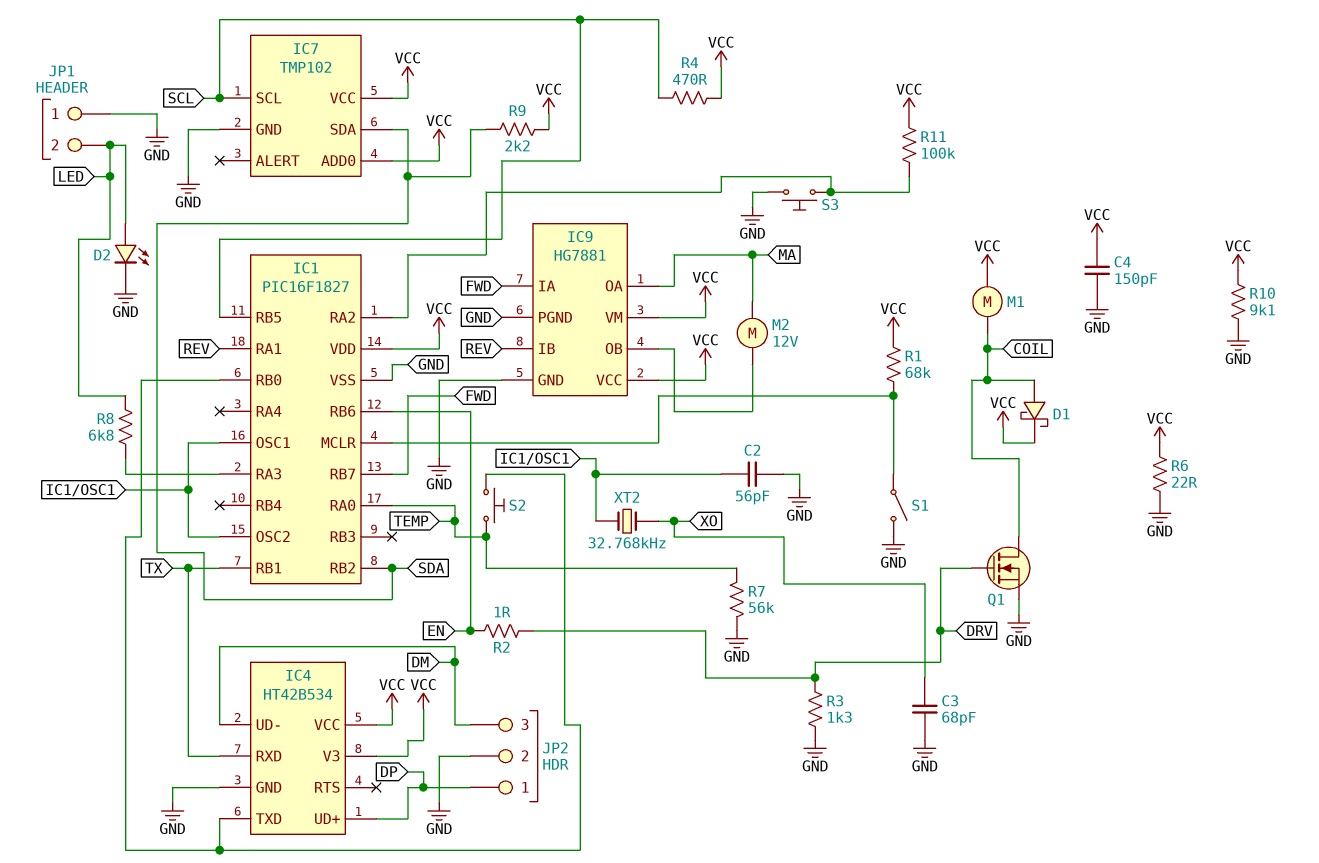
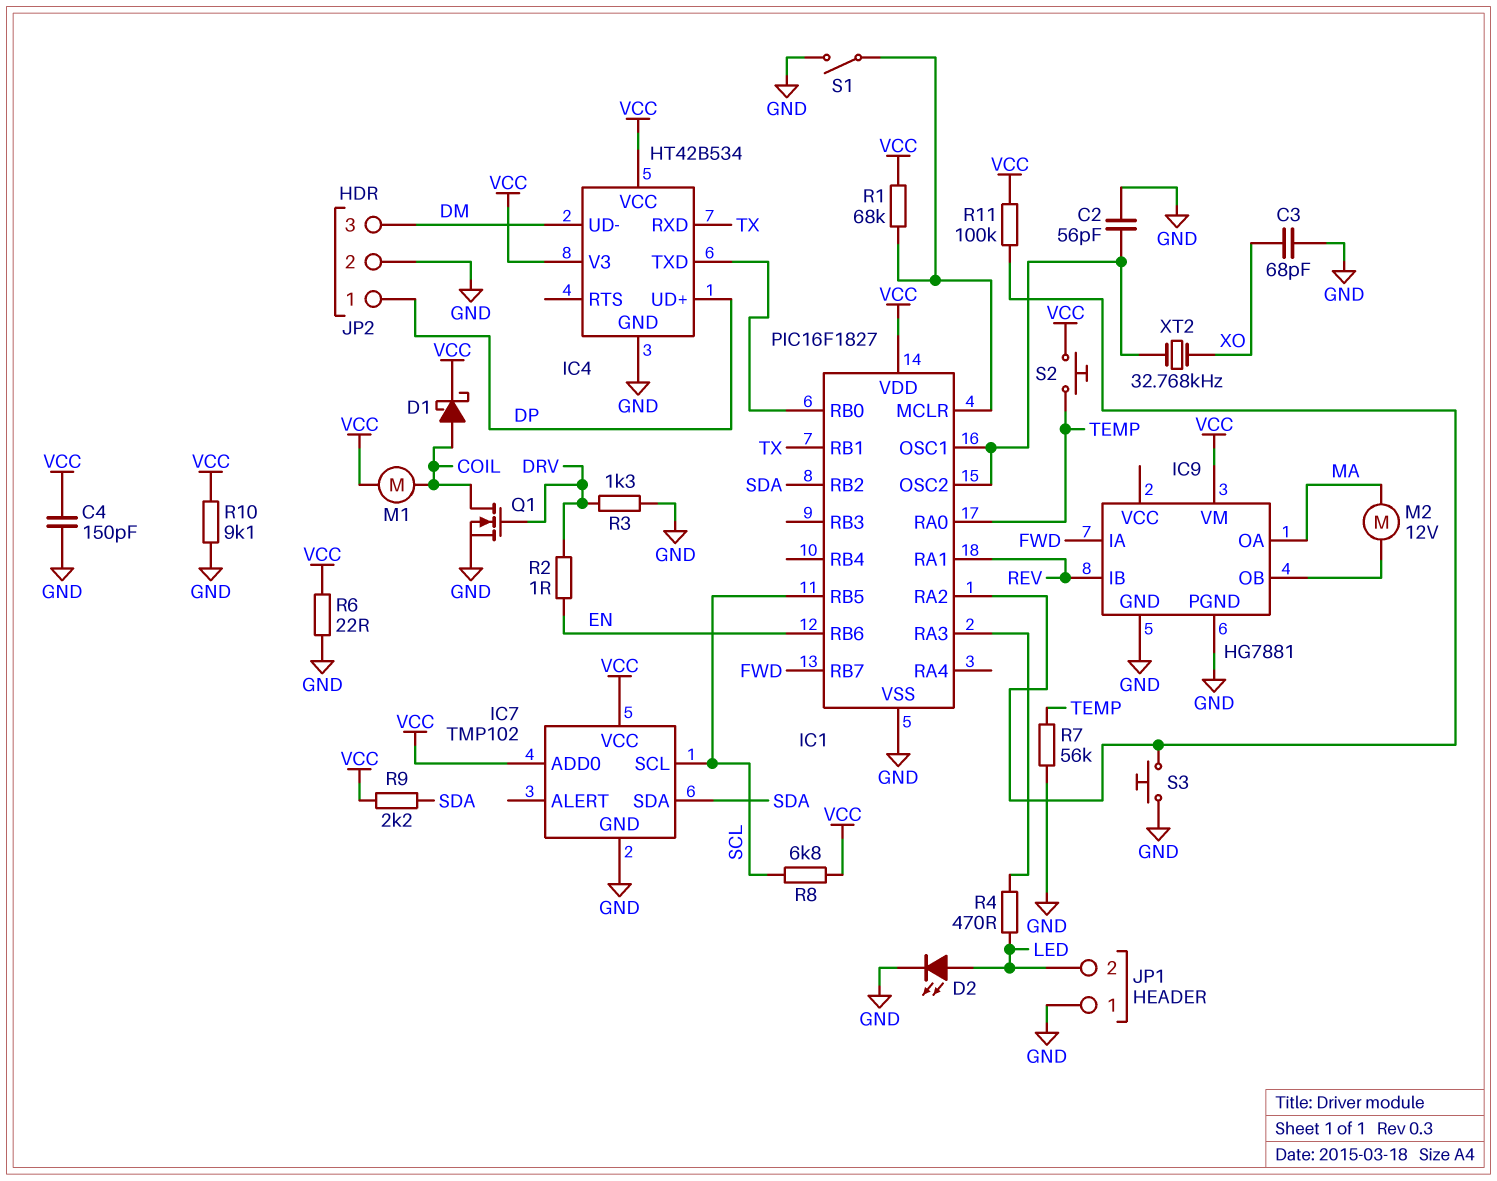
IC9 pin VCC: VCC -> none
R4: 470 (SCL, VCC) -> 470 (IC1/RA3, LED)
R8: 6.8k (IC1/RA3, LED) -> 6.8k (SCL, VCC)
S2: button (IC1/RB0, TEMP) -> button (TEMP, VCC)

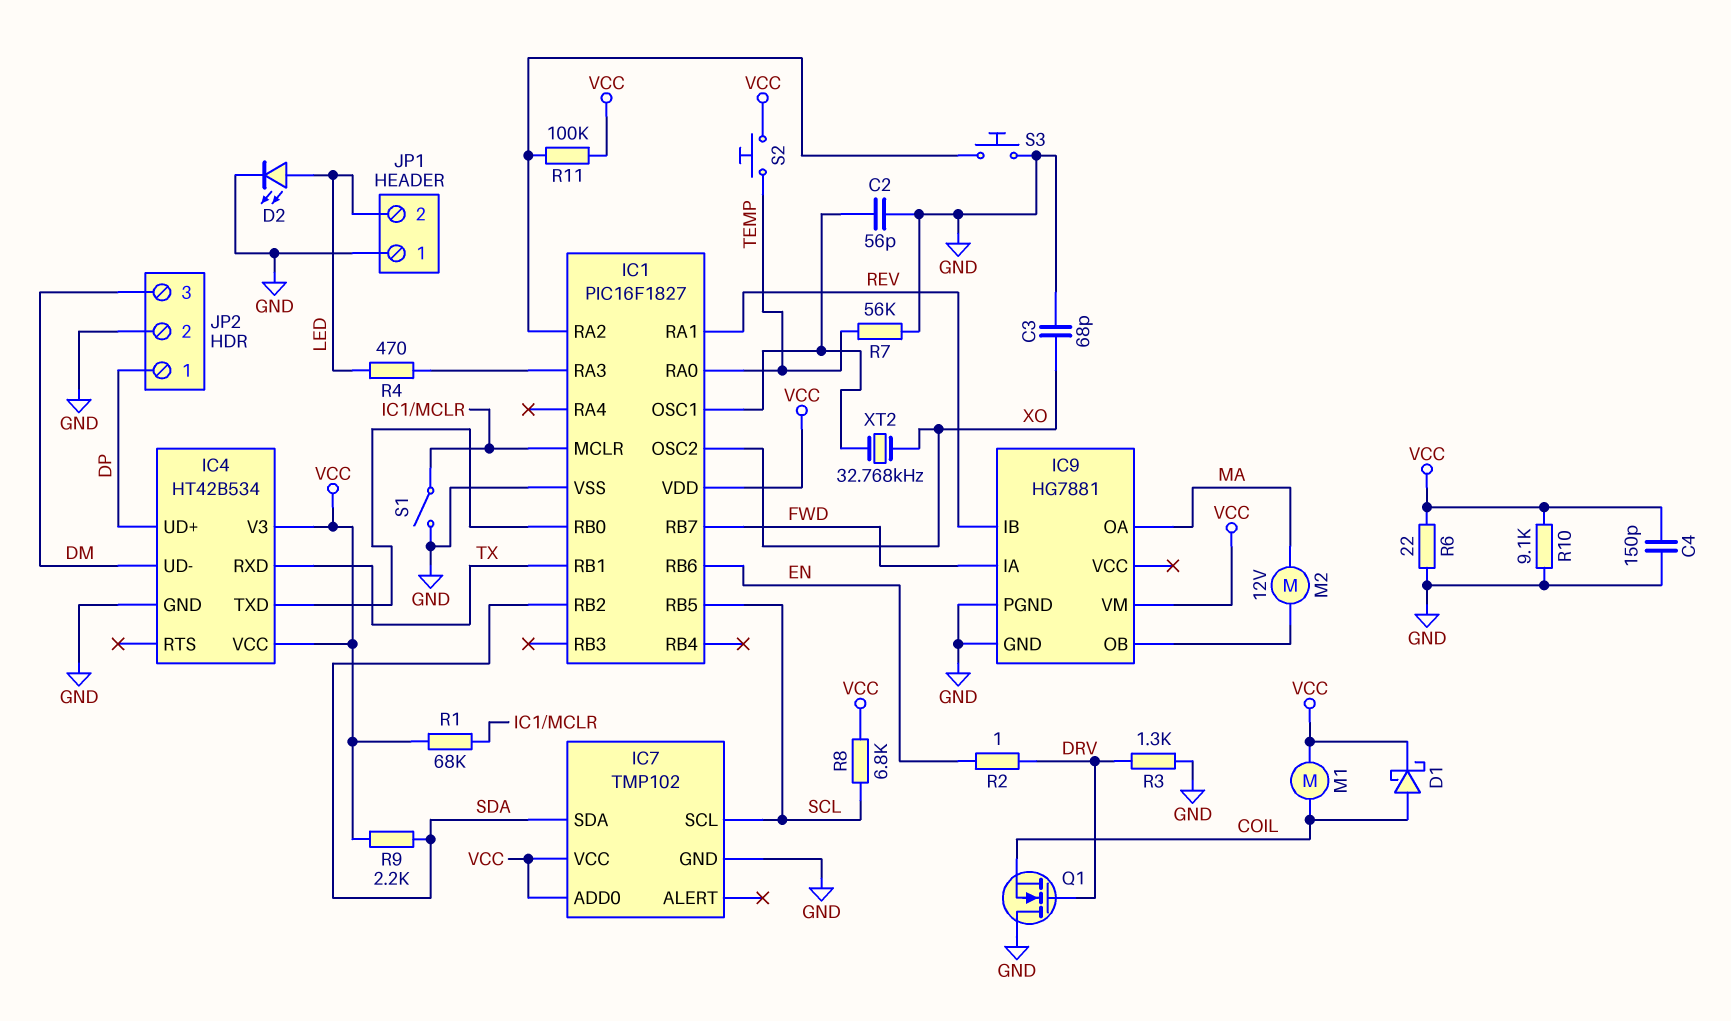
IC1 pin OSC2: IC1/OSC1 -> XO
Q1: NMOS (G DRV, D COIL, S GND) -> NMOS (G DRV, D GND, S COIL)

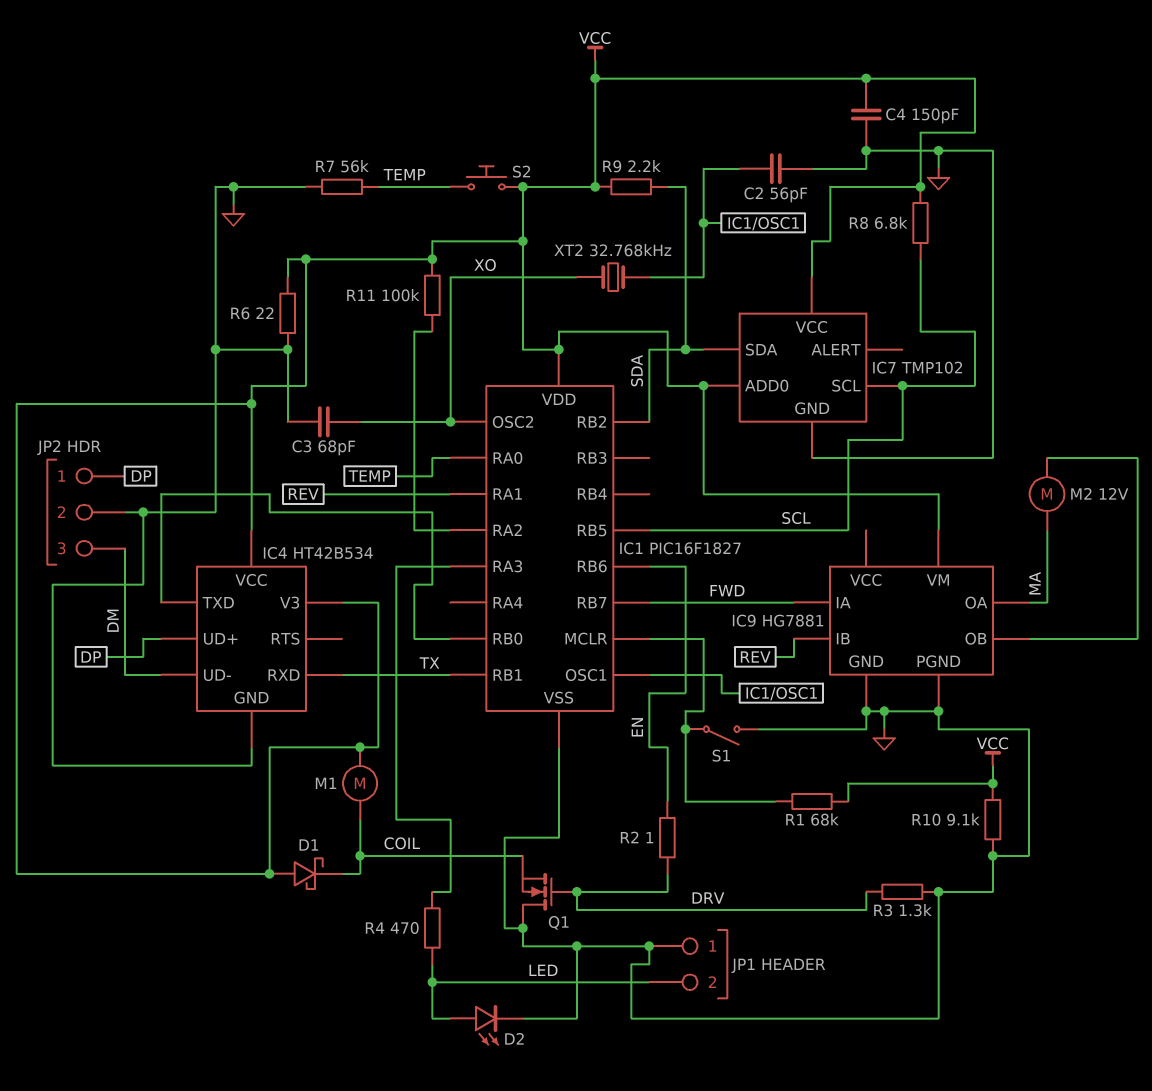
D1: schottky (A COIL, K VCC) -> schottky (A VCC, K COIL)
S3: button (GND, IC1/RA2) -> none

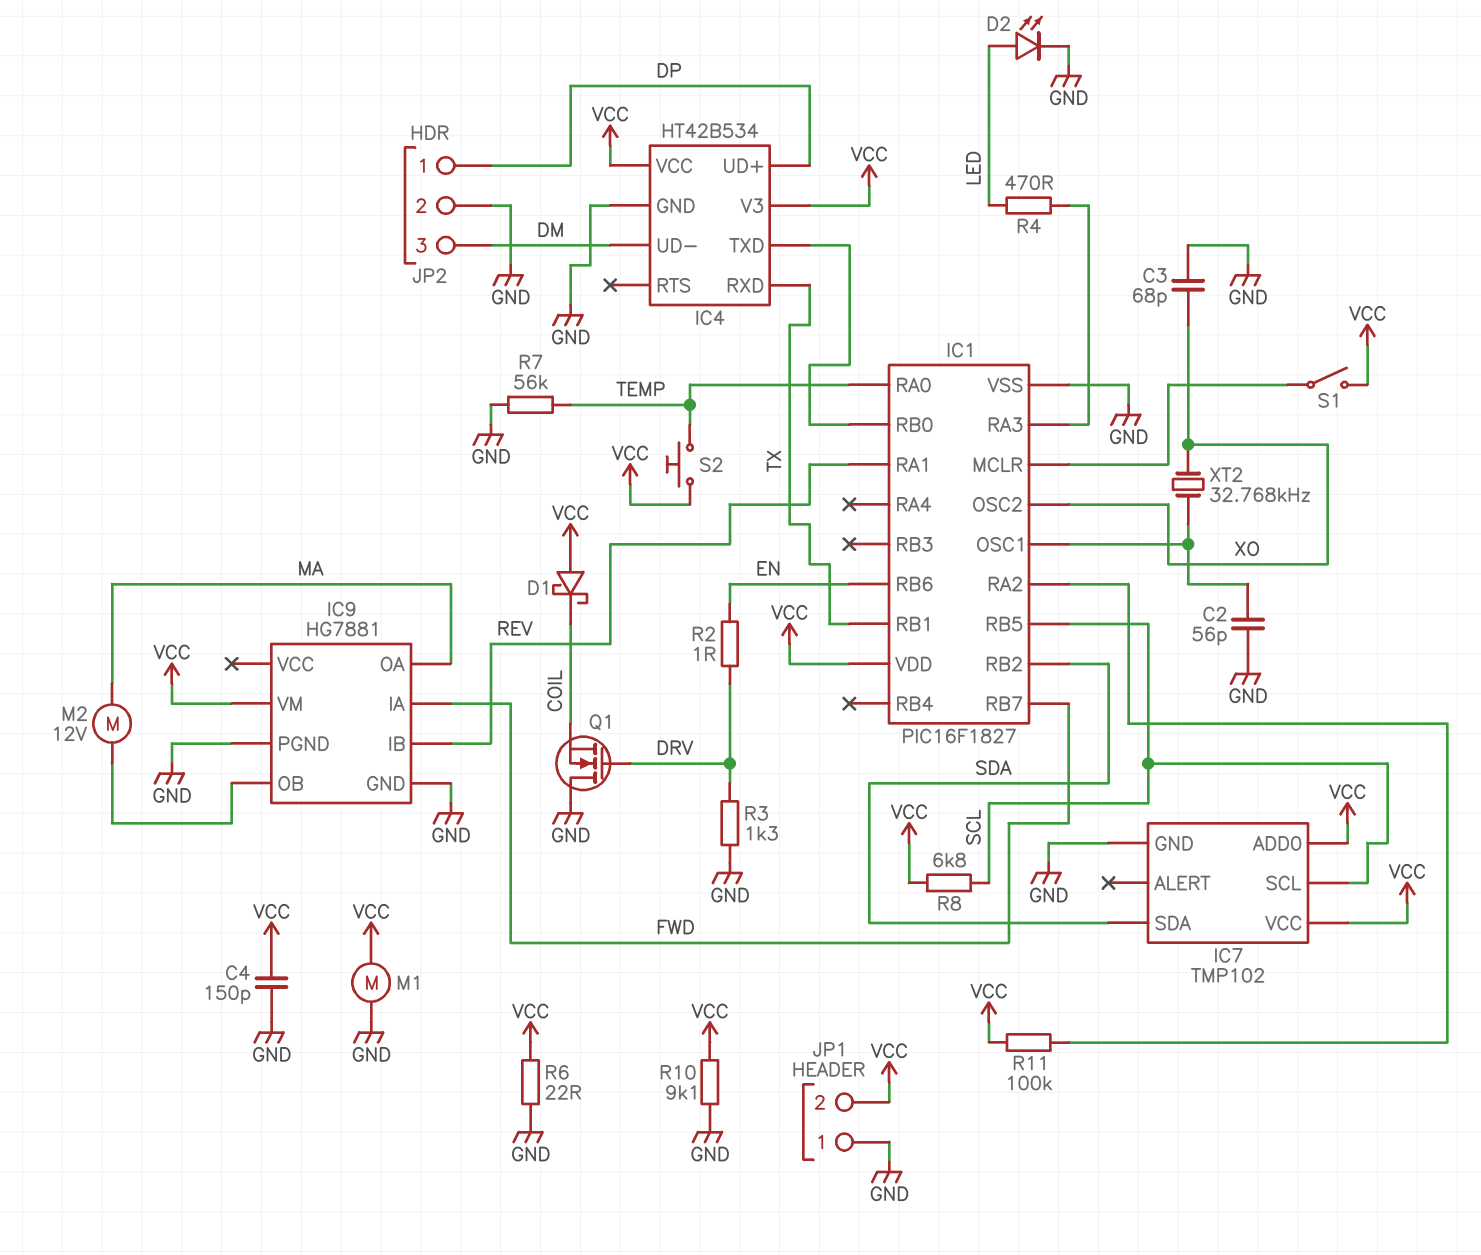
JP1 pin 2: LED -> VCC
M1: motor (COIL, VCC) -> motor (GND, VCC)
R1: 68k (IC1/MCLR, VCC) -> none
R9: 2.2k (SDA, VCC) -> none
S1: switch (GND, IC1/MCLR) -> switch (IC1/MCLR, VCC)

